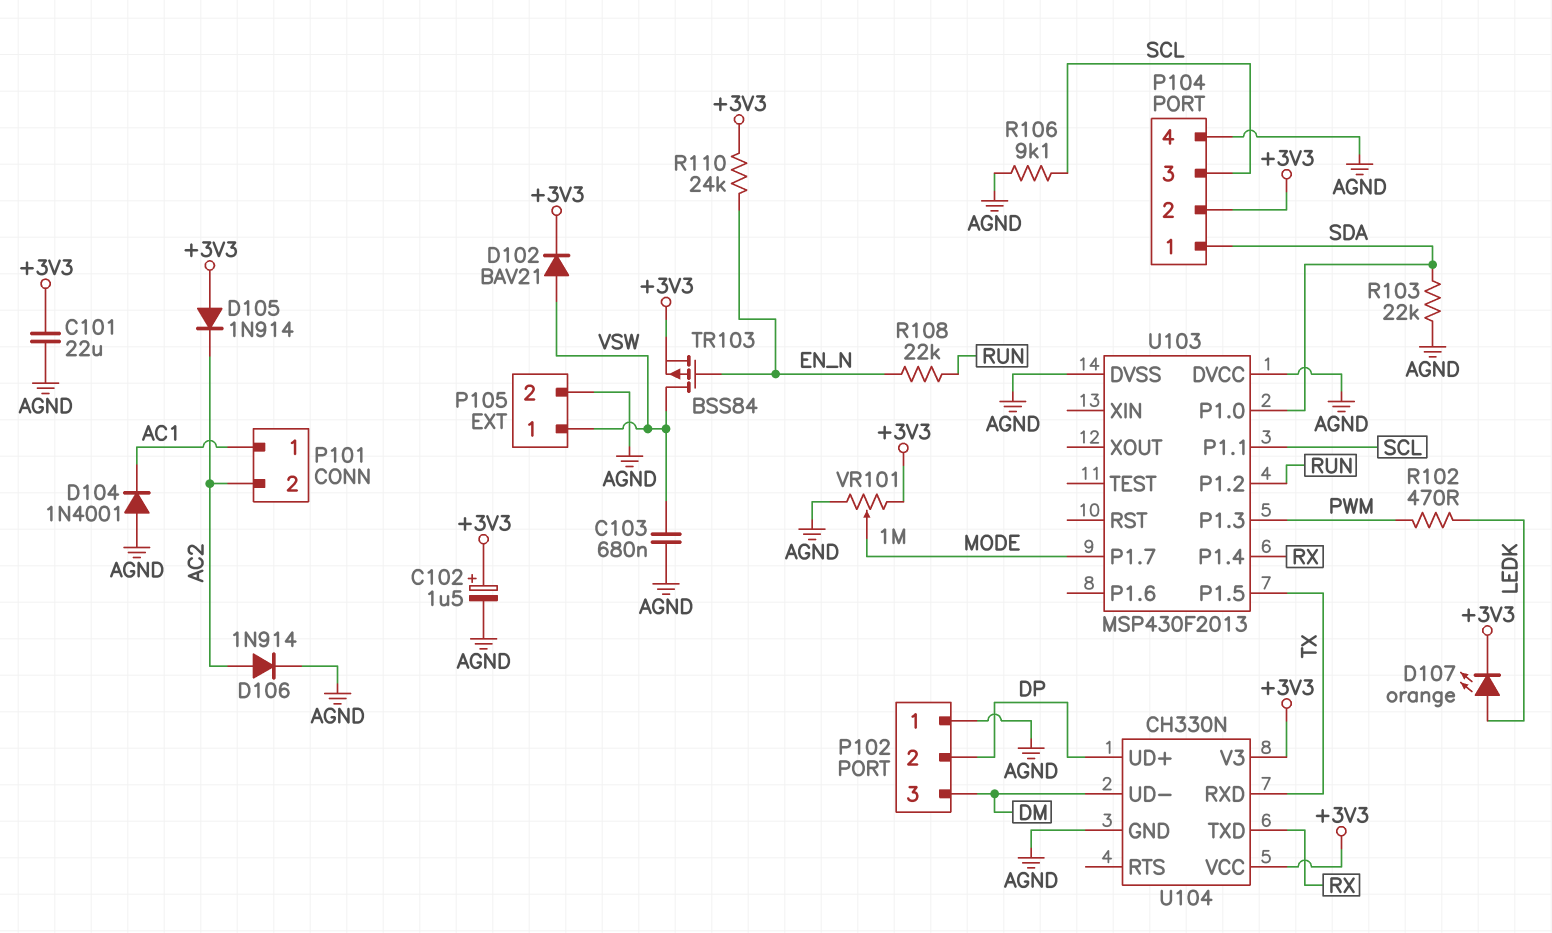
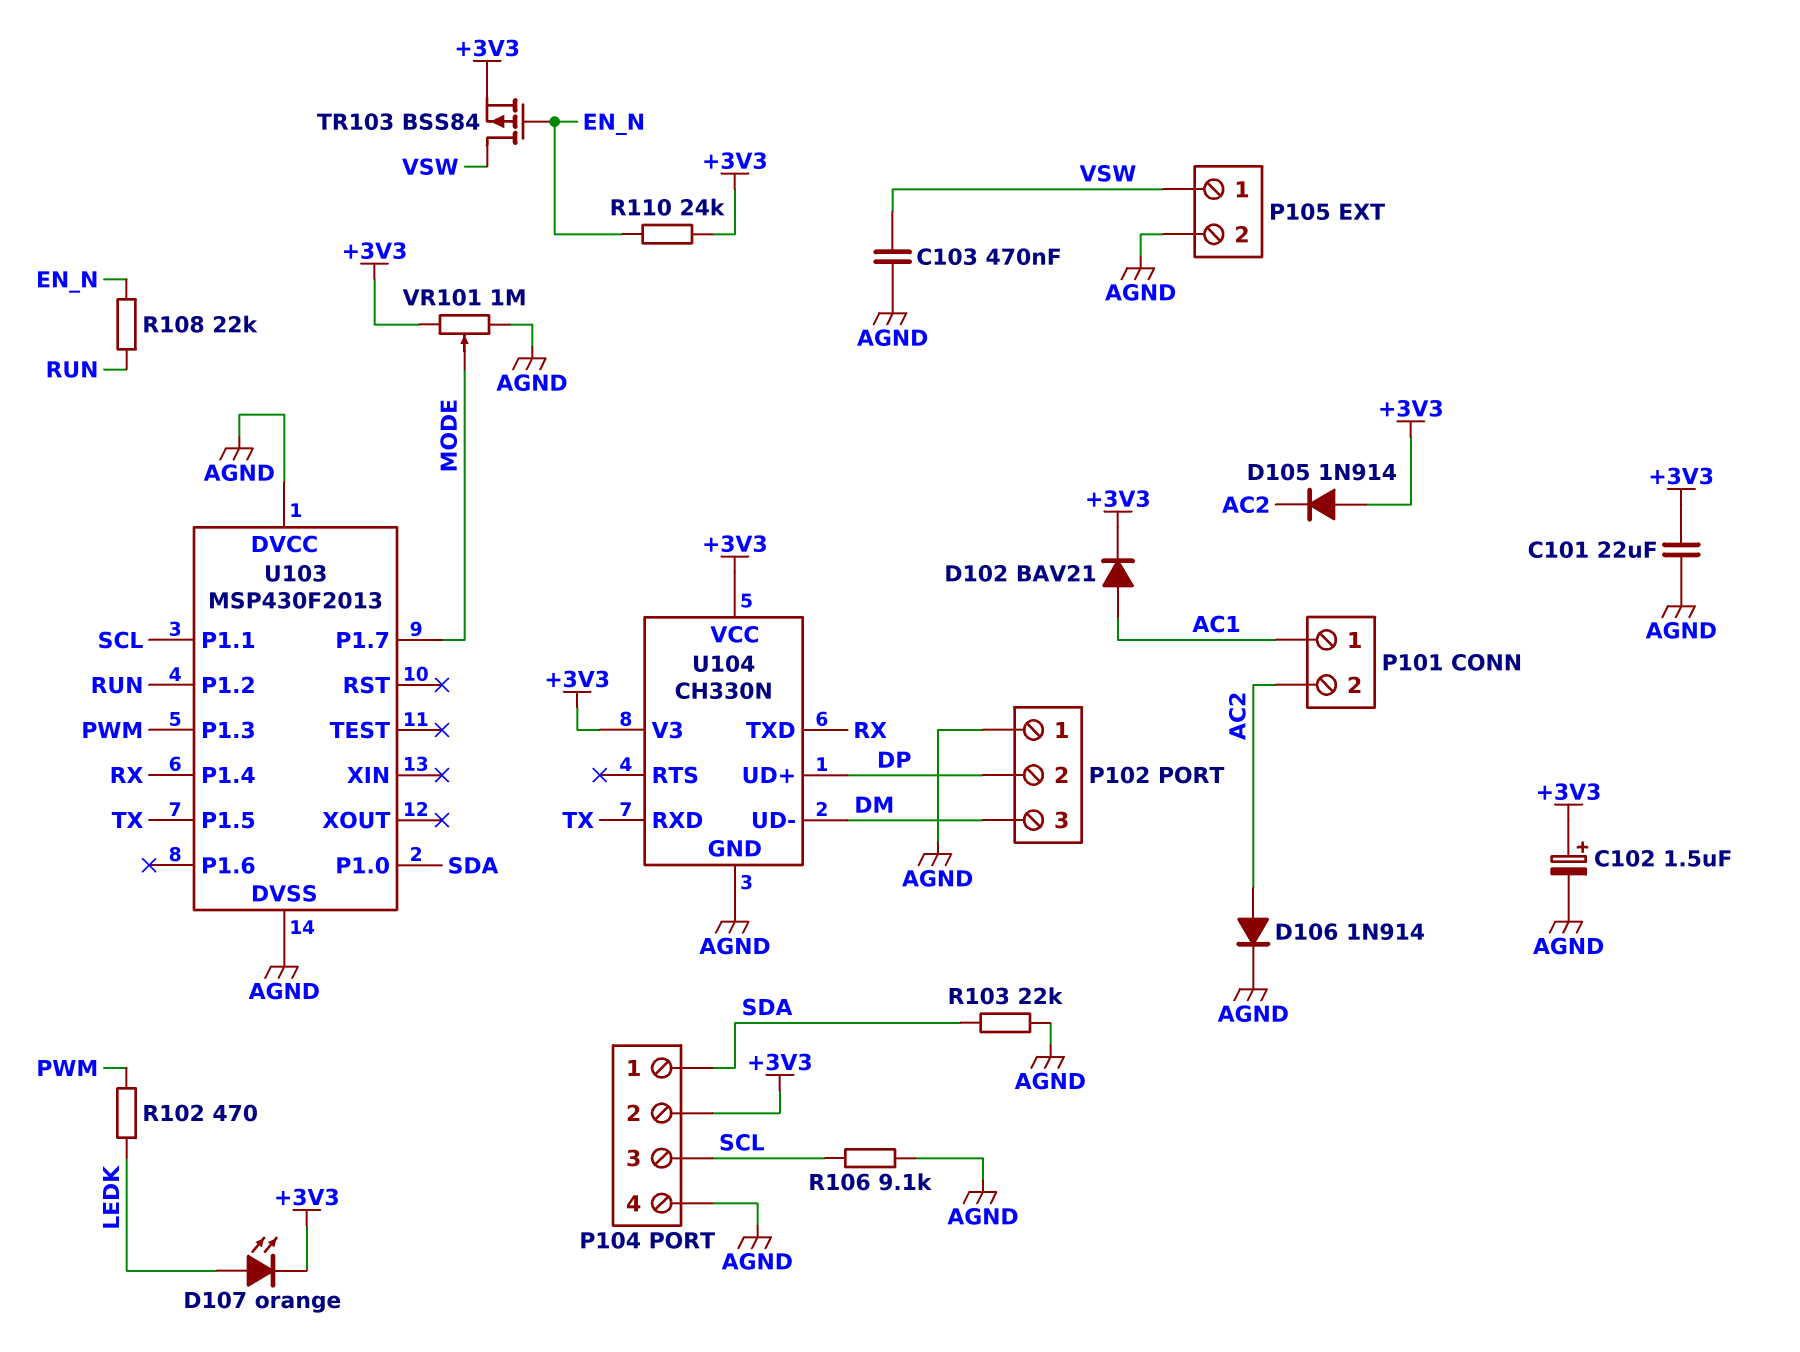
C103: 680nF (AGND, VSW) -> 470nF (AGND, VSW)
D102: diode BAV21 (A VSW, K +3V3) -> diode BAV21 (A AC1, K +3V3)
D104: diode 1N4001 (A AGND, K AC1) -> none

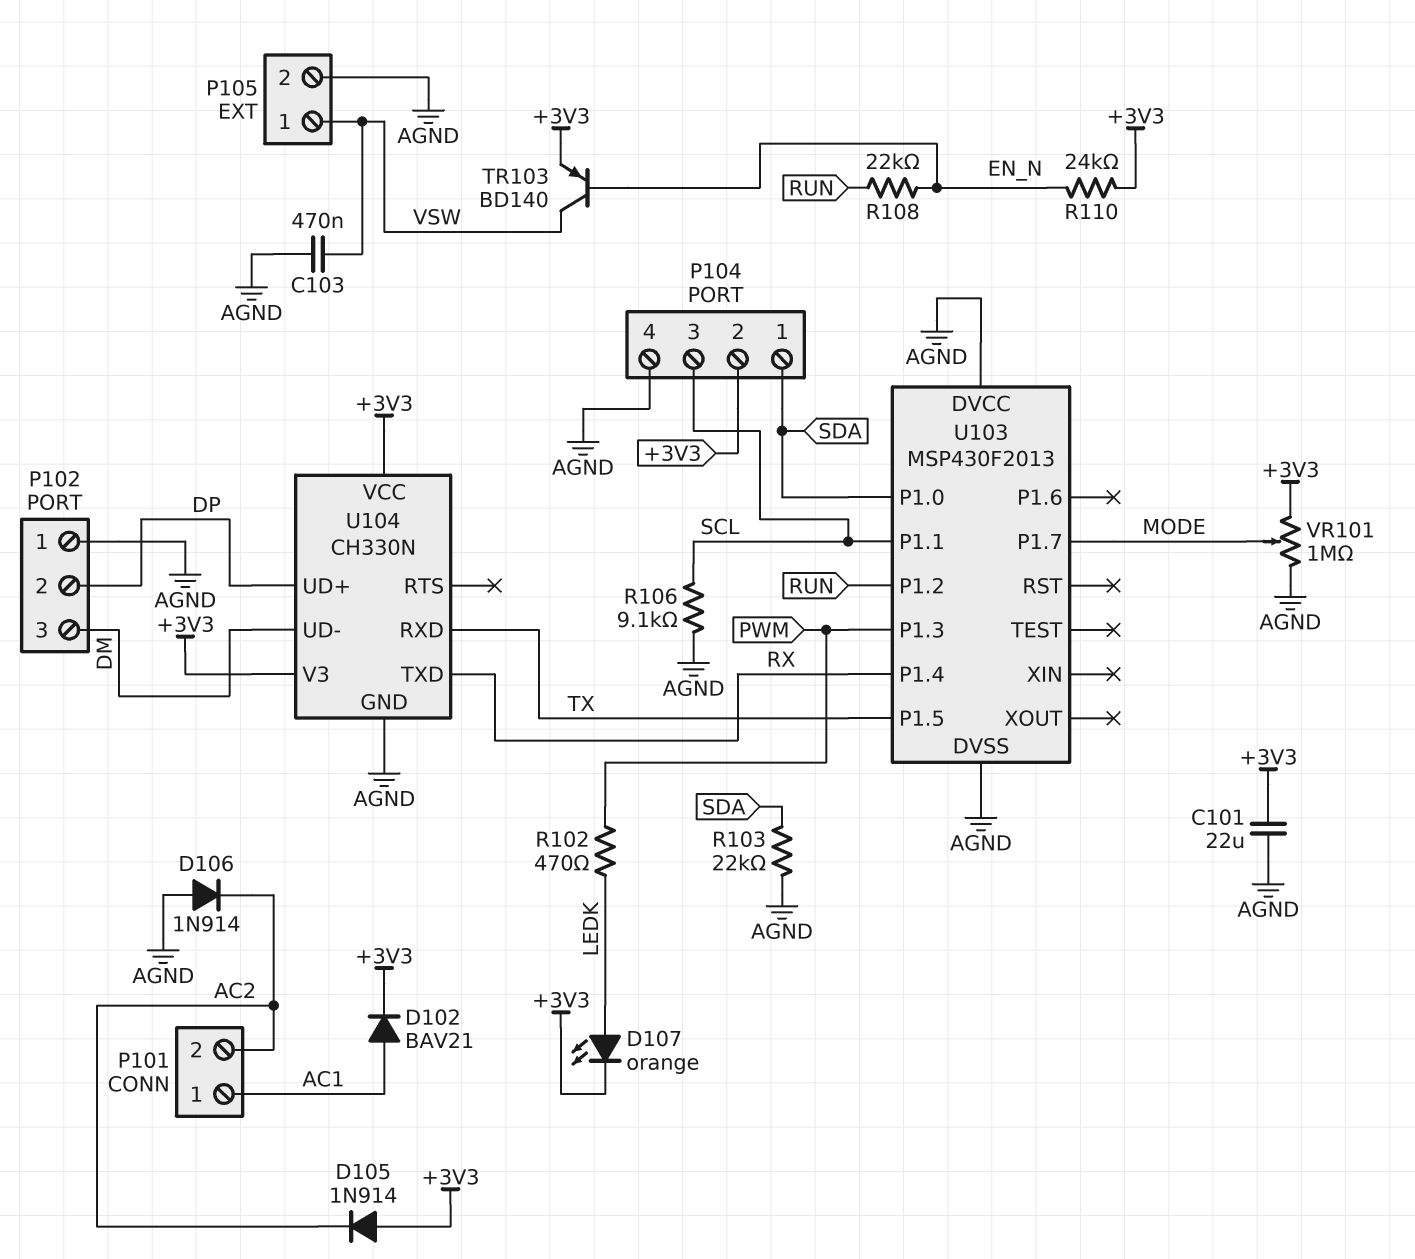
C102: 1.5uF (plus +3V3, minus AGND) -> none
D106: diode 1N914 (A AC2, K AGND) -> diode 1N914 (A AGND, K AC2)
TR103: PMOS BSS84 (G EN_N, D VSW, S +3V3) -> PNP BD140 (B EN_N, C VSW, E +3V3)

